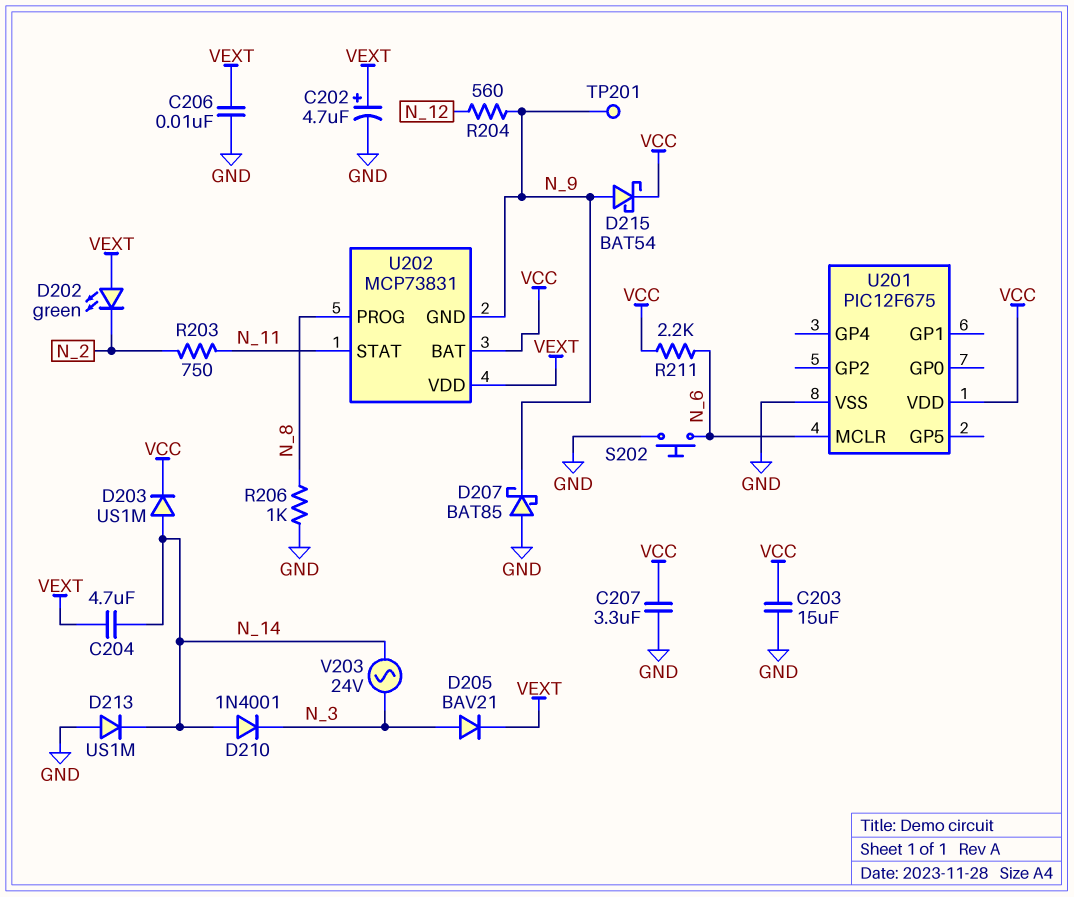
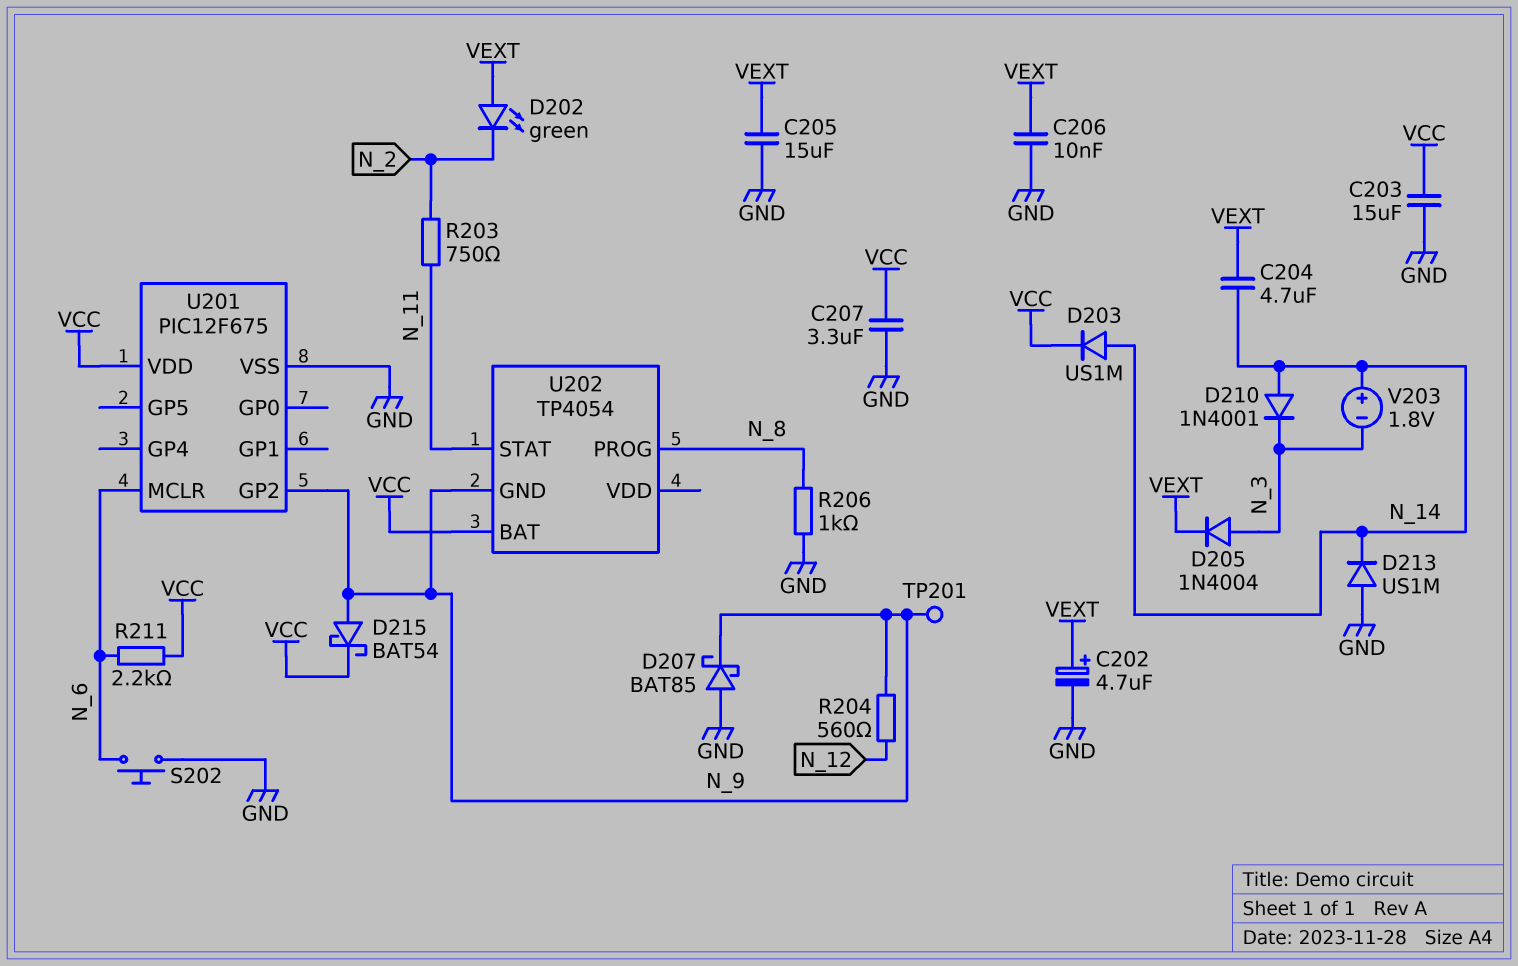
C205: none -> 15uF (GND, VEXT)
D205: diode BAV21 (A N_3, K VEXT) -> diode 1N4004 (A N_3, K VEXT)
U201 pin GP2: none -> N_9
U202: MCP73831 -> TP4054
U202 pin VDD: VEXT -> none
V203: AC 24V (N_3, N_14) -> 1.8V (plus N_14, minus N_3)

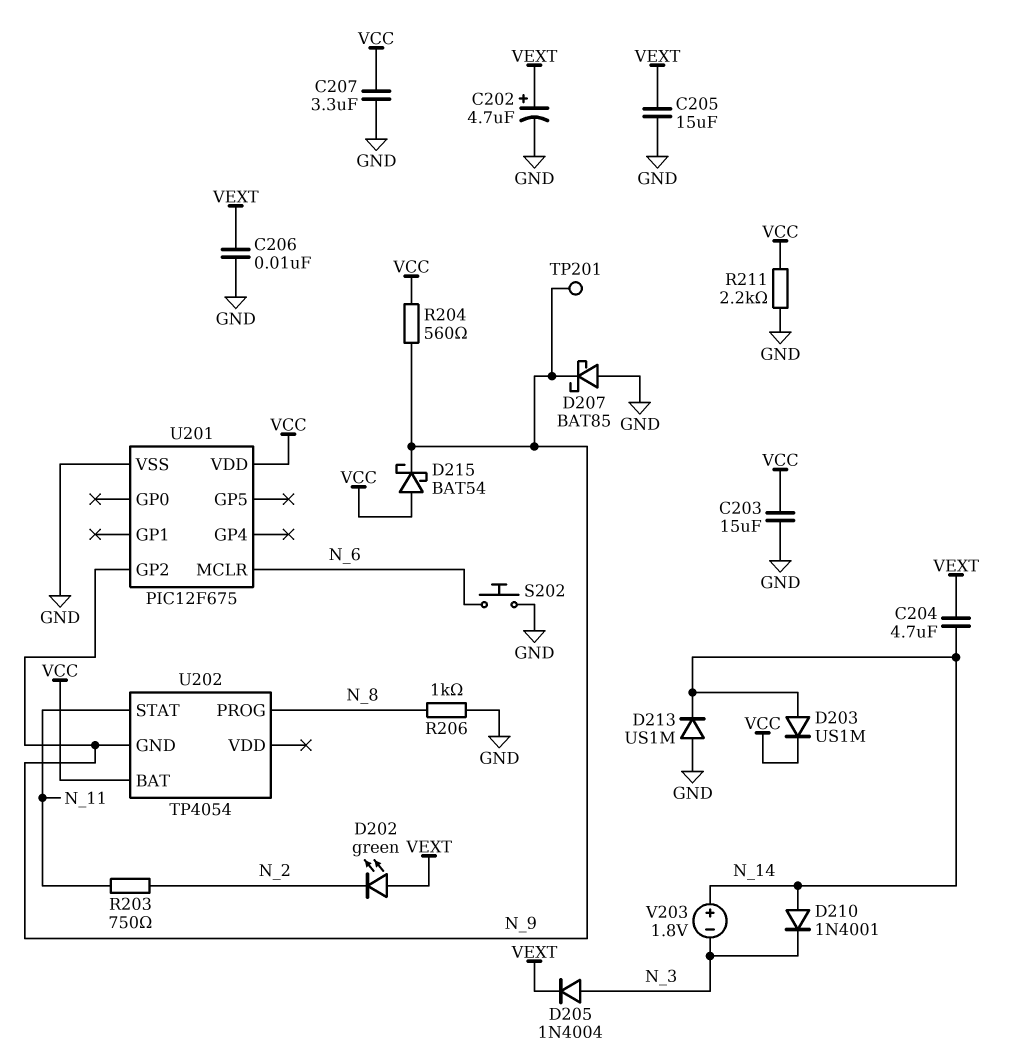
D215: schottky BAT54 (A N_9, K VCC) -> schottky BAT54 (A VCC, K N_9)
R204: 560 (N_9, N_12) -> 560 (N_9, VCC)
R211: 2.2k (N_6, VCC) -> 2.2k (GND, VCC)

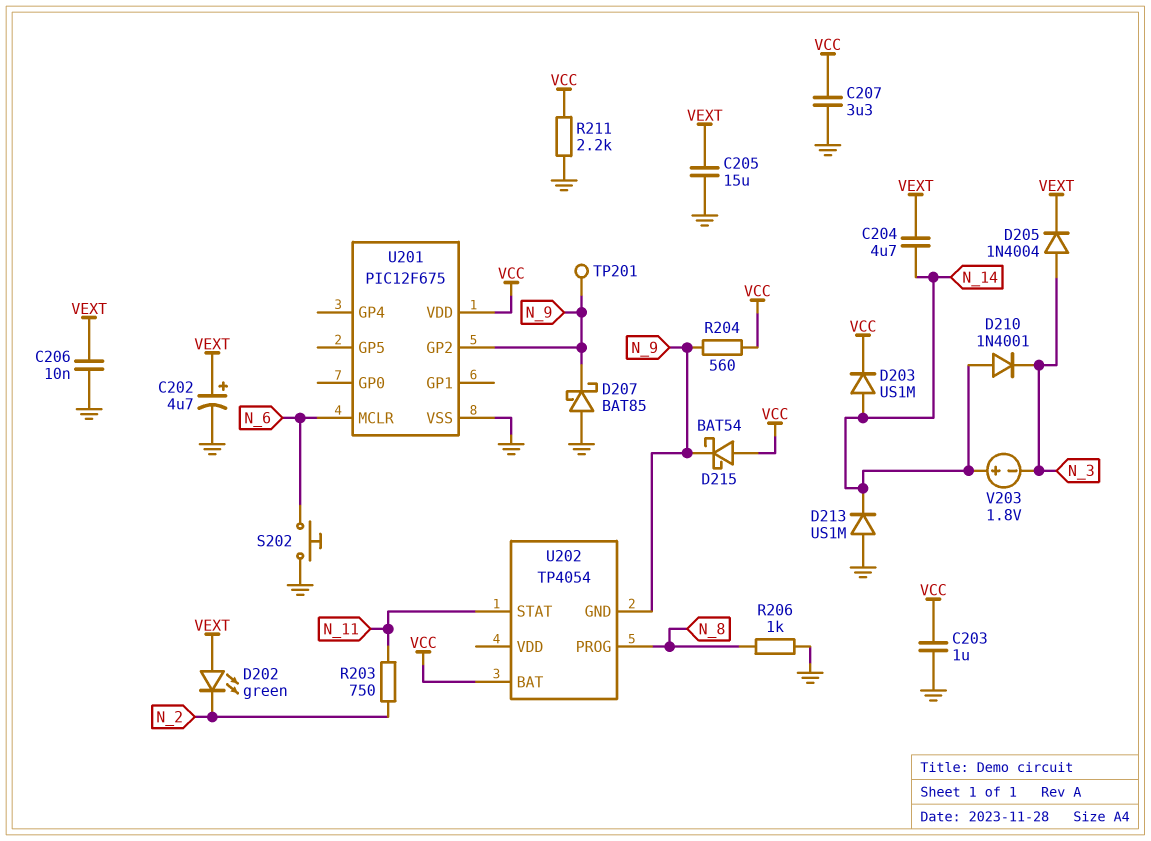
C203: 15uF (GND, VCC) -> 1uF (GND, VCC)

